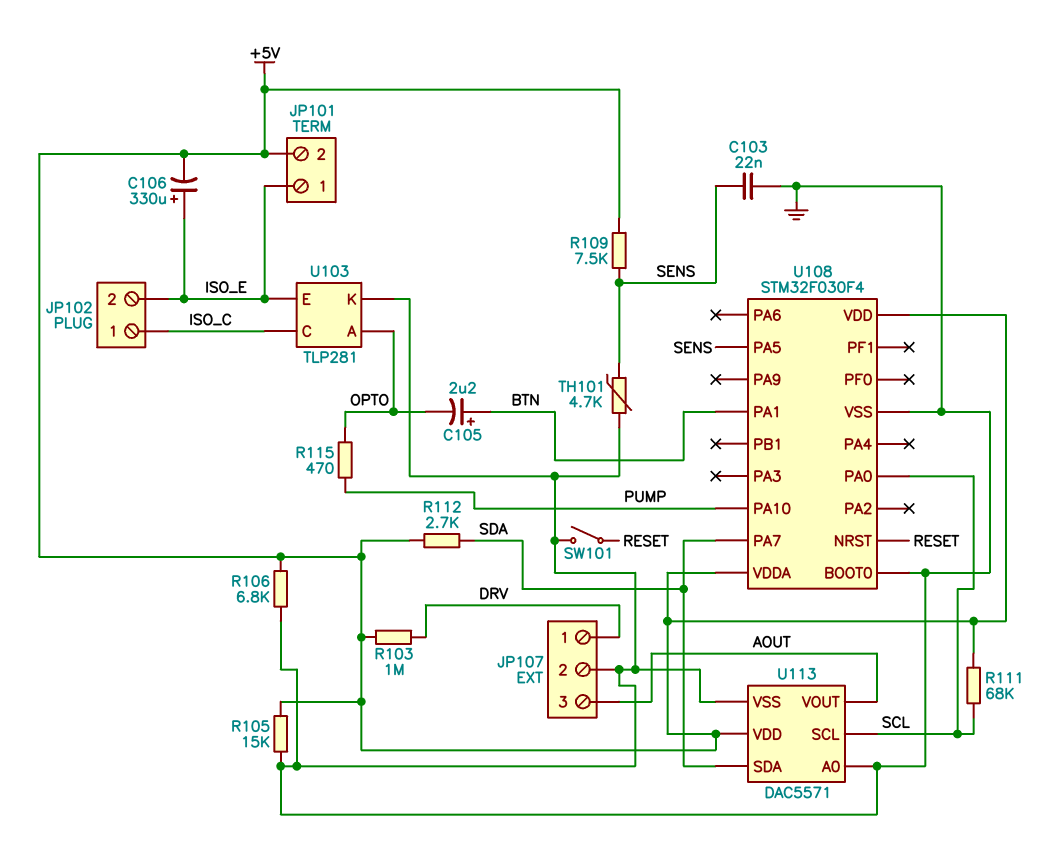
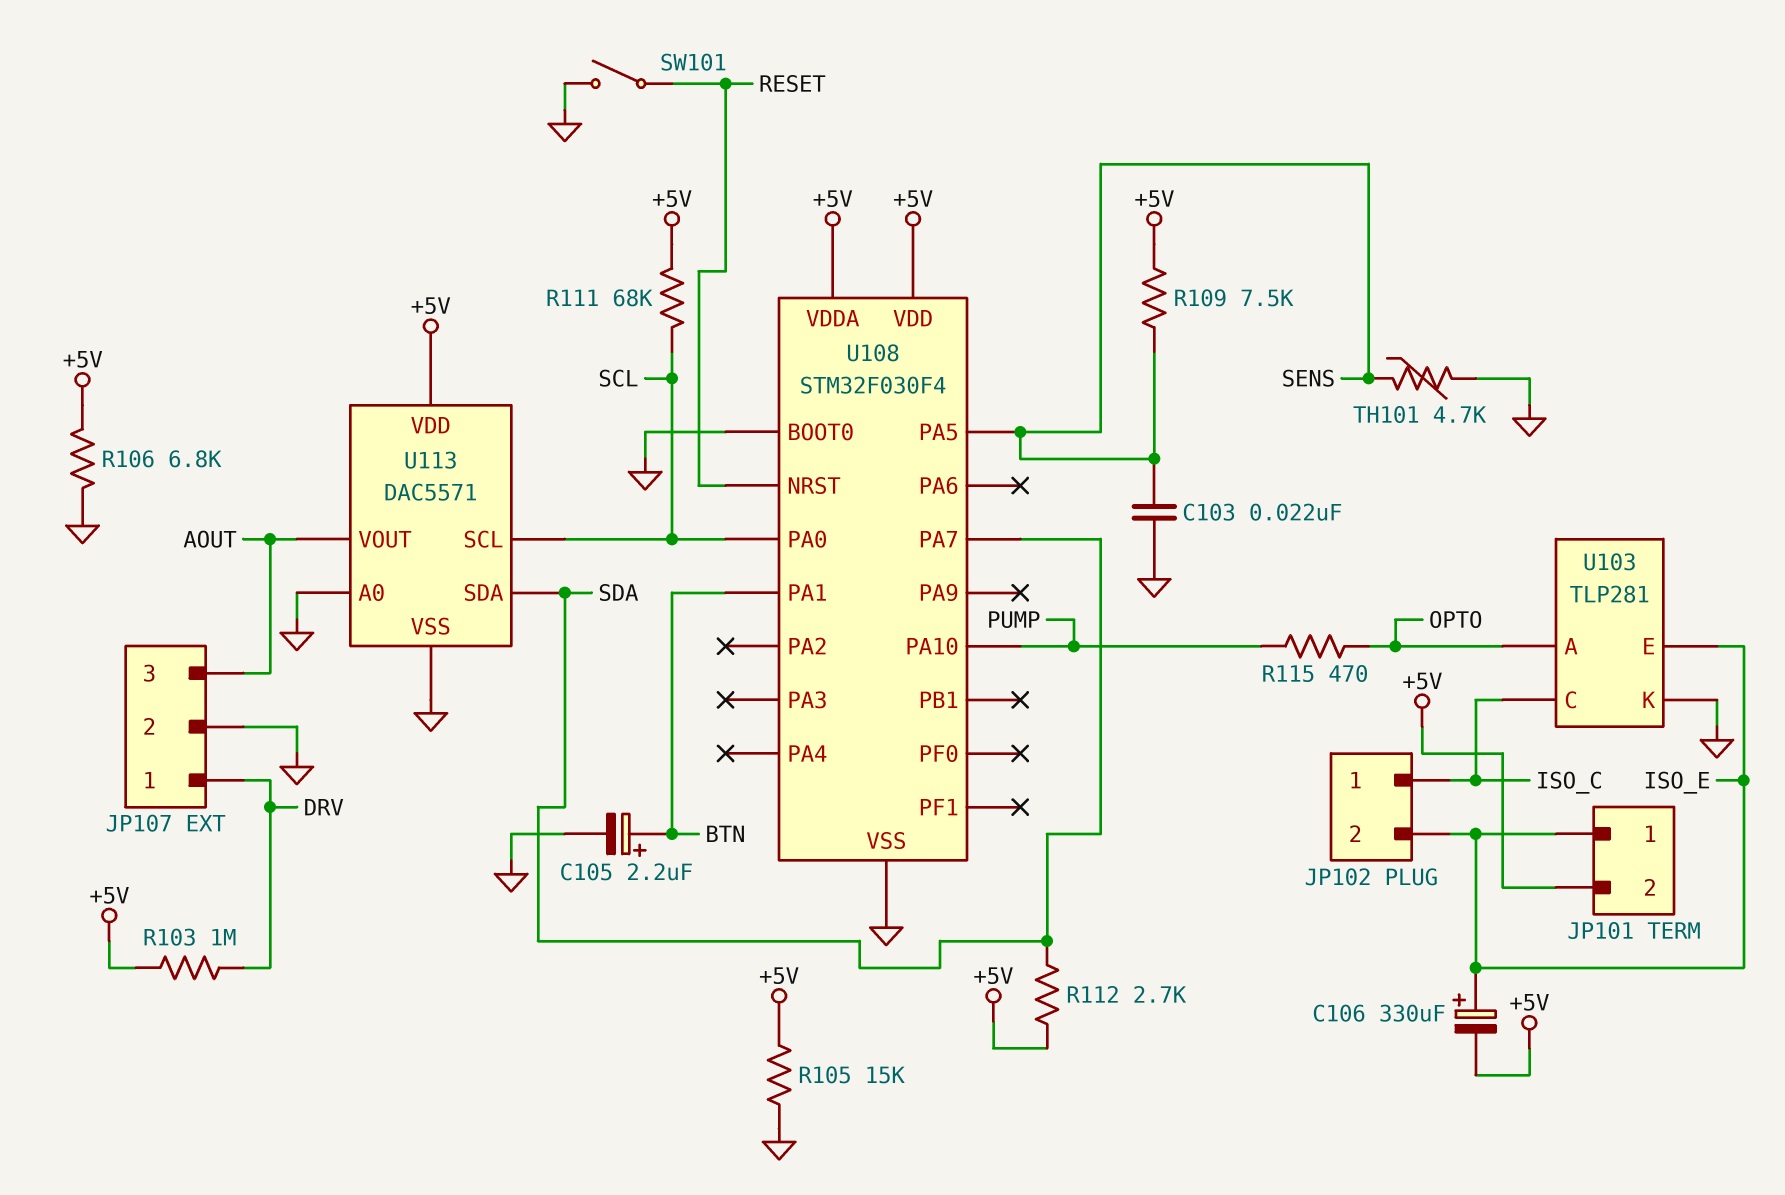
C105: 2.2uF (plus BTN, minus OPTO) -> 2.2uF (plus BTN, minus GND)

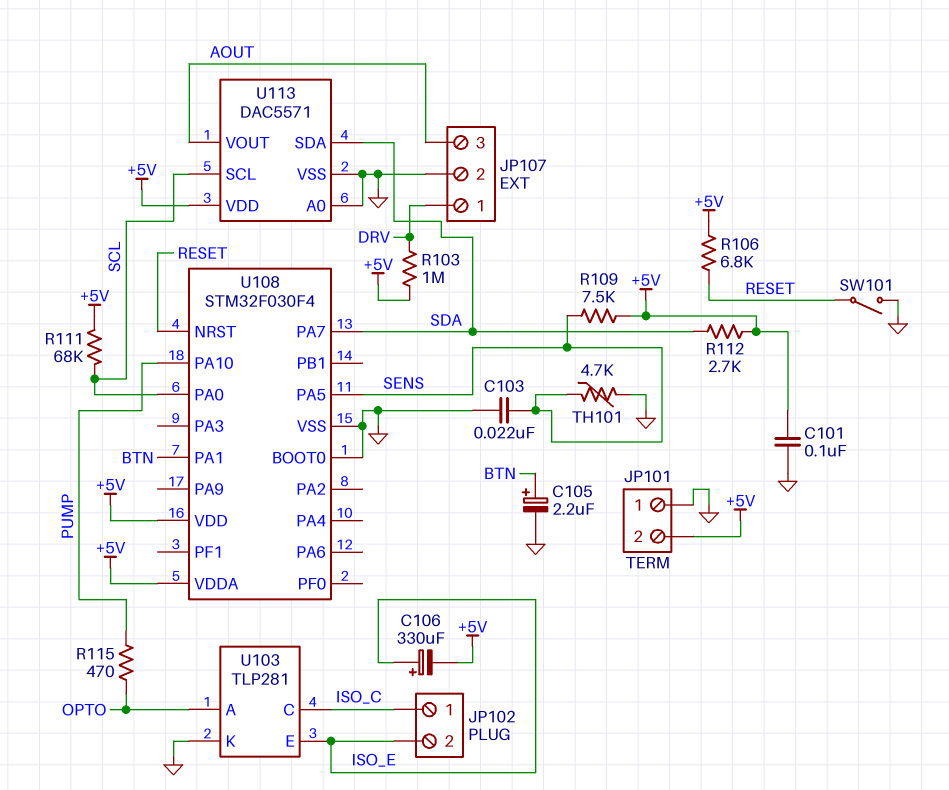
C101: none -> 100nF (+5V, GND)
JP101 pin 1: ISO_E -> GND
R105: 15k (+5V, GND) -> none
R106: 6.8k (+5V, GND) -> 6.8k (+5V, RESET)

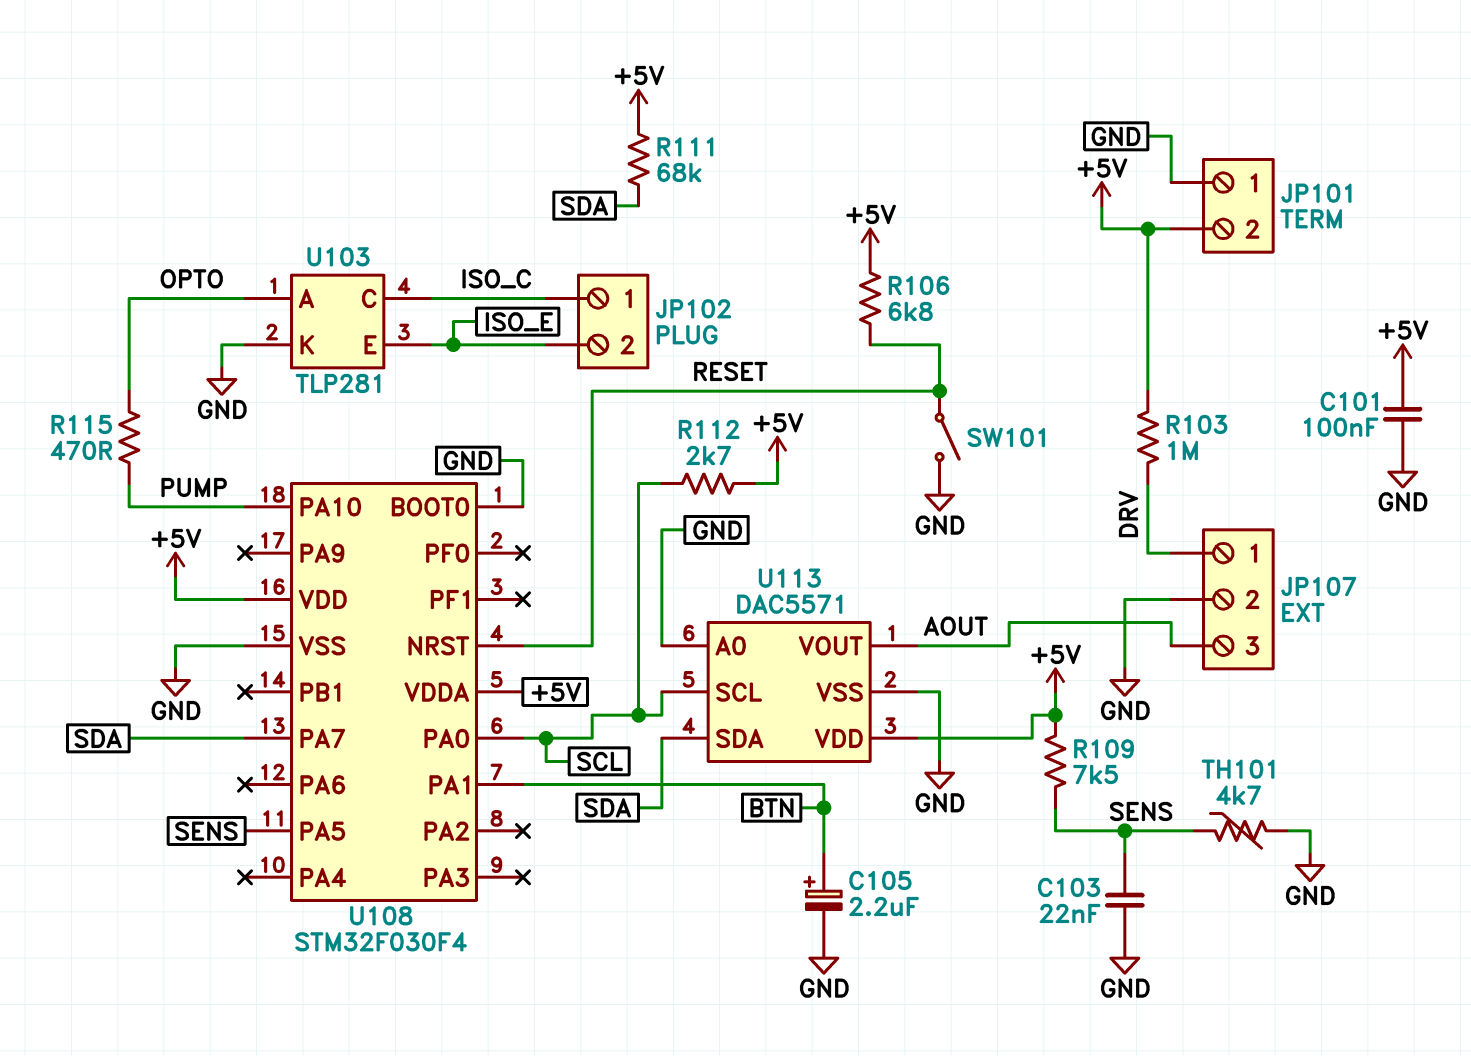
C106: 330uF (plus ISO_E, minus +5V) -> none
R111: 68k (+5V, SCL) -> 68k (+5V, SDA)
R112: 2.7k (+5V, SDA) -> 2.7k (+5V, SCL)

